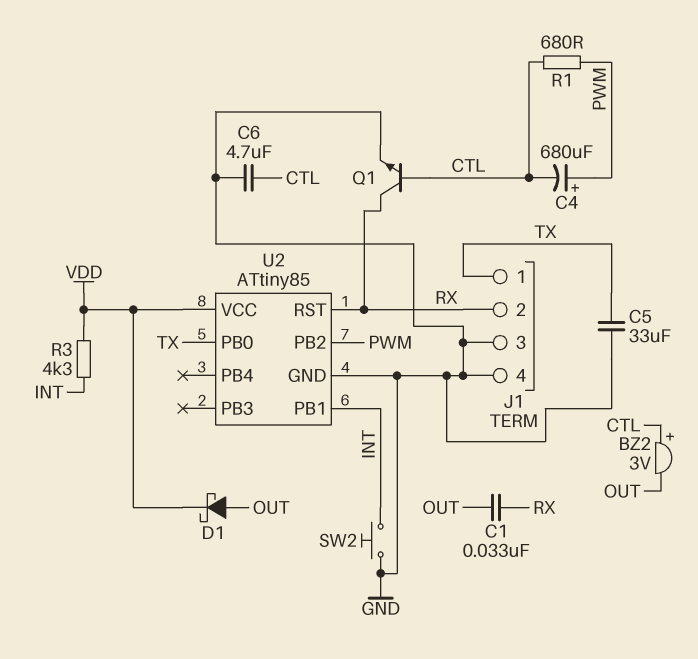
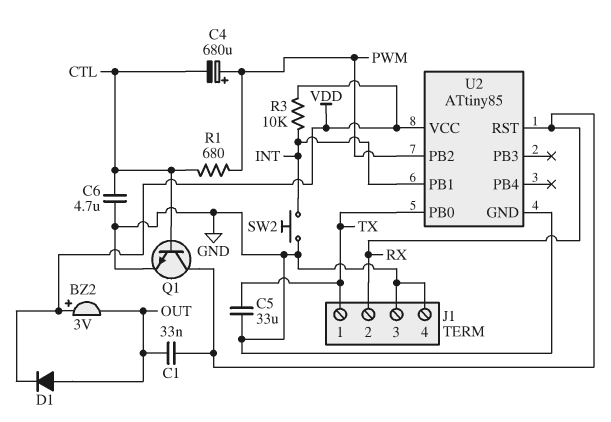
BZ2: buzzer 3V (plus CTL, minus OUT) -> buzzer 3V (plus VDD, minus OUT)
D1: schottky (A OUT, K VDD) -> diode (A OUT, K VDD)
R3: 4.3k (INT, VDD) -> 10k (INT, VDD)

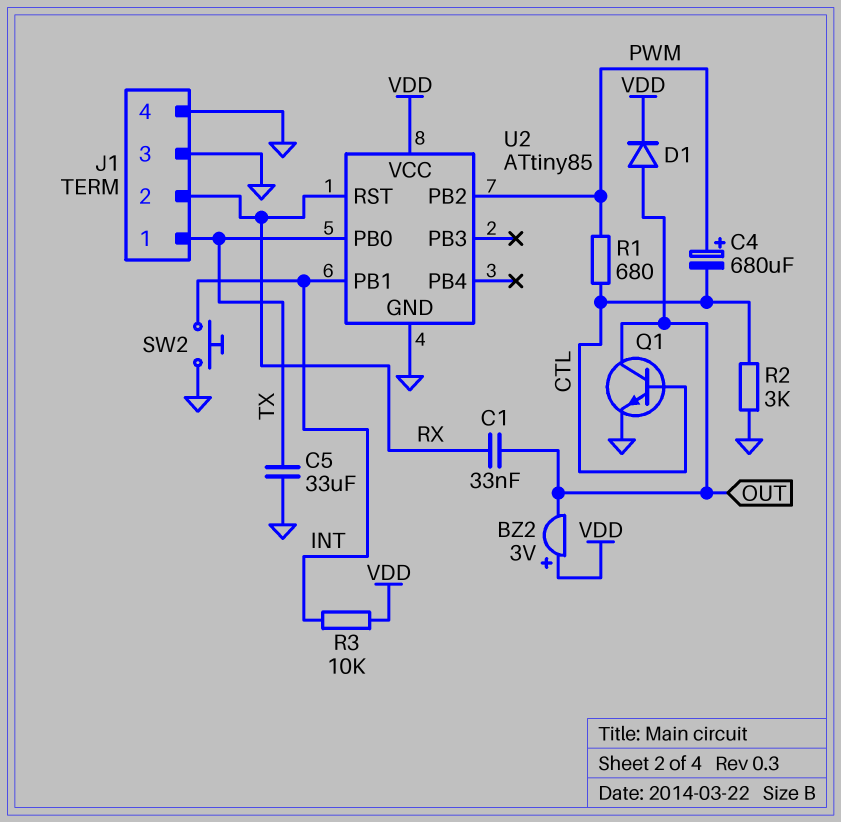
C6: 4.7uF (CTL, GND) -> none
Q1: NPN (B CTL, C RX, E GND) -> NPN (B CTL, C OUT, E GND)
R2: none -> 3k (CTL, GND)

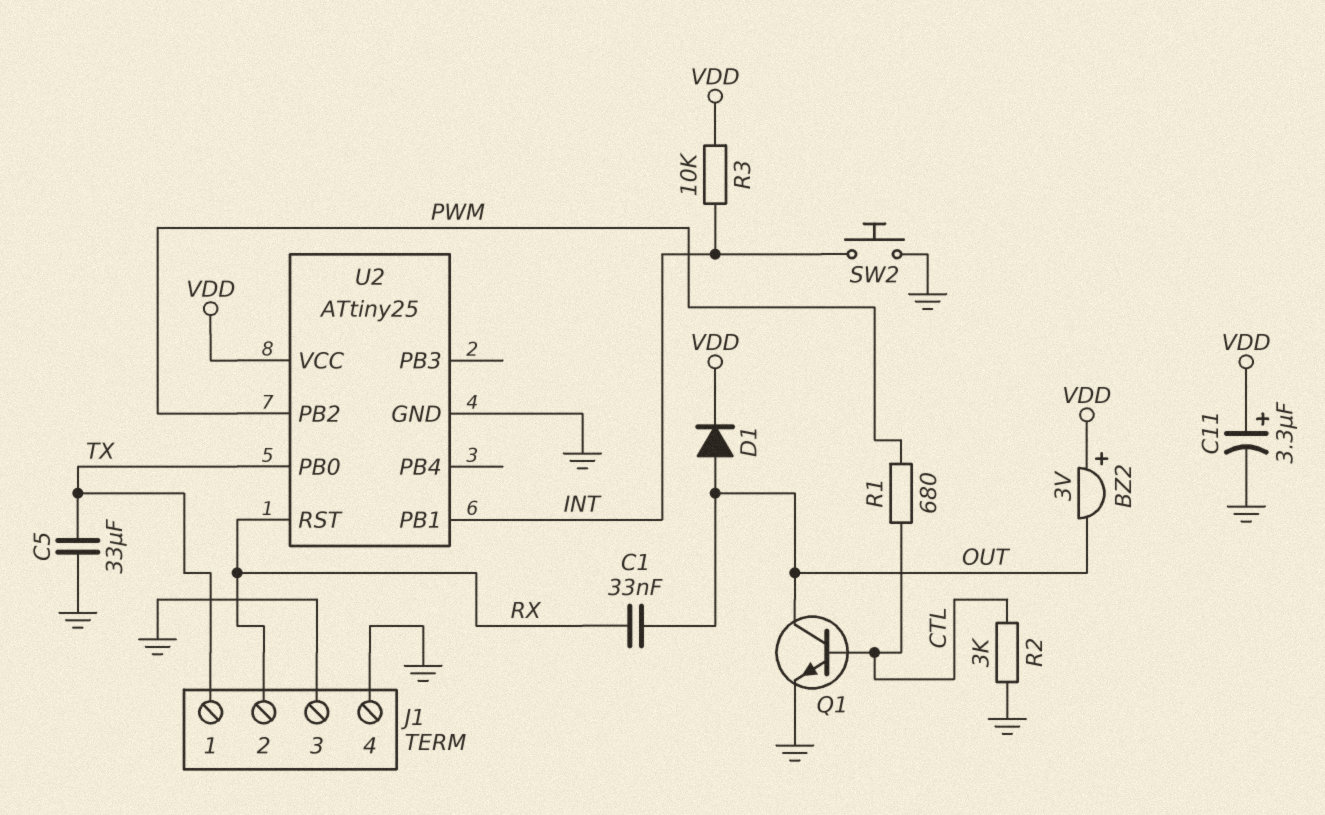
C4: 680uF (plus PWM, minus CTL) -> none
C11: none -> 3.3uF (plus VDD, minus GND)
U2: ATtiny85 -> ATtiny25

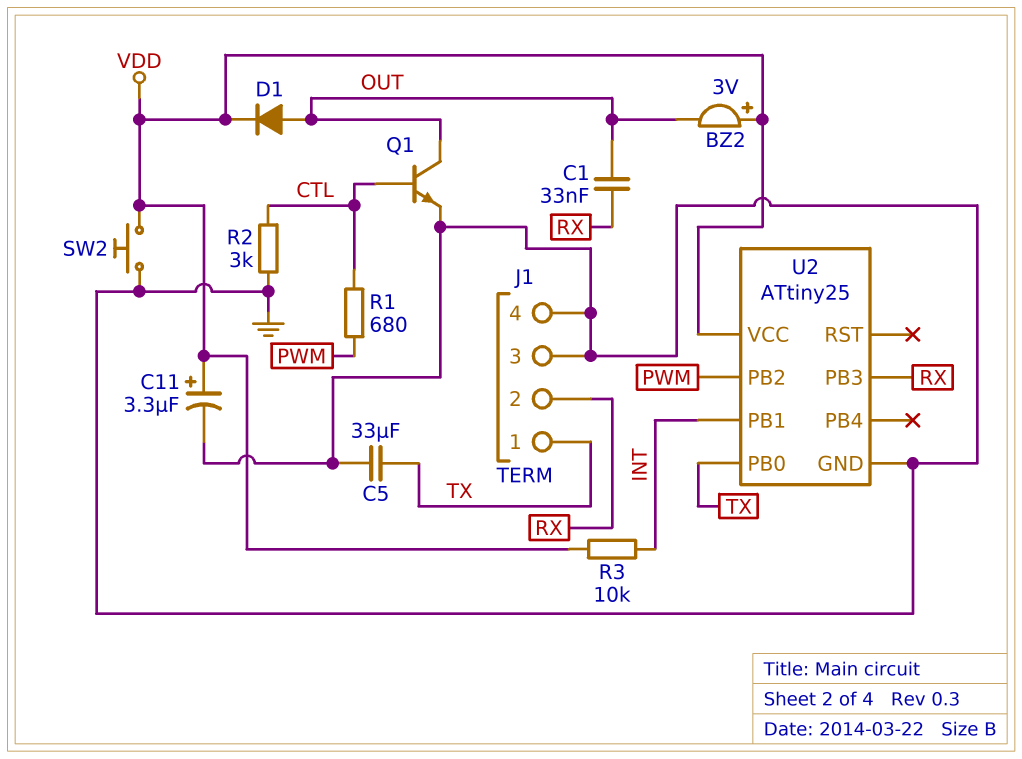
SW2: button (GND, INT) -> button (GND, VDD)
U2 pin PB3: none -> RX
U2 pin RST: RX -> none

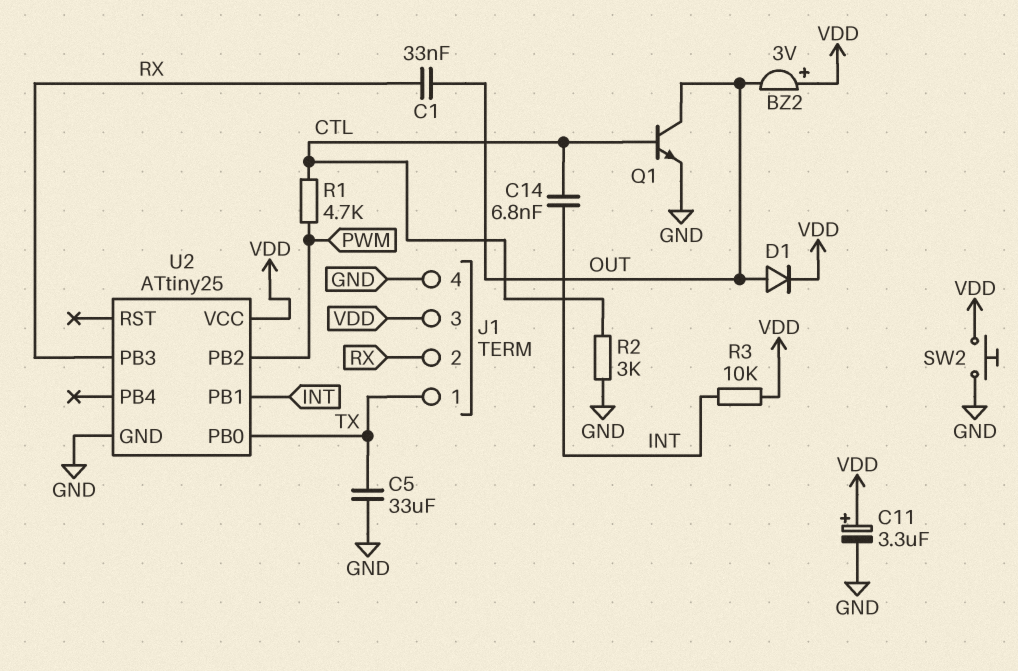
C14: none -> 6.8nF (CTL, INT)
J1 pin 3: GND -> VDD
R1: 680 (CTL, PWM) -> 4.7k (CTL, PWM)

